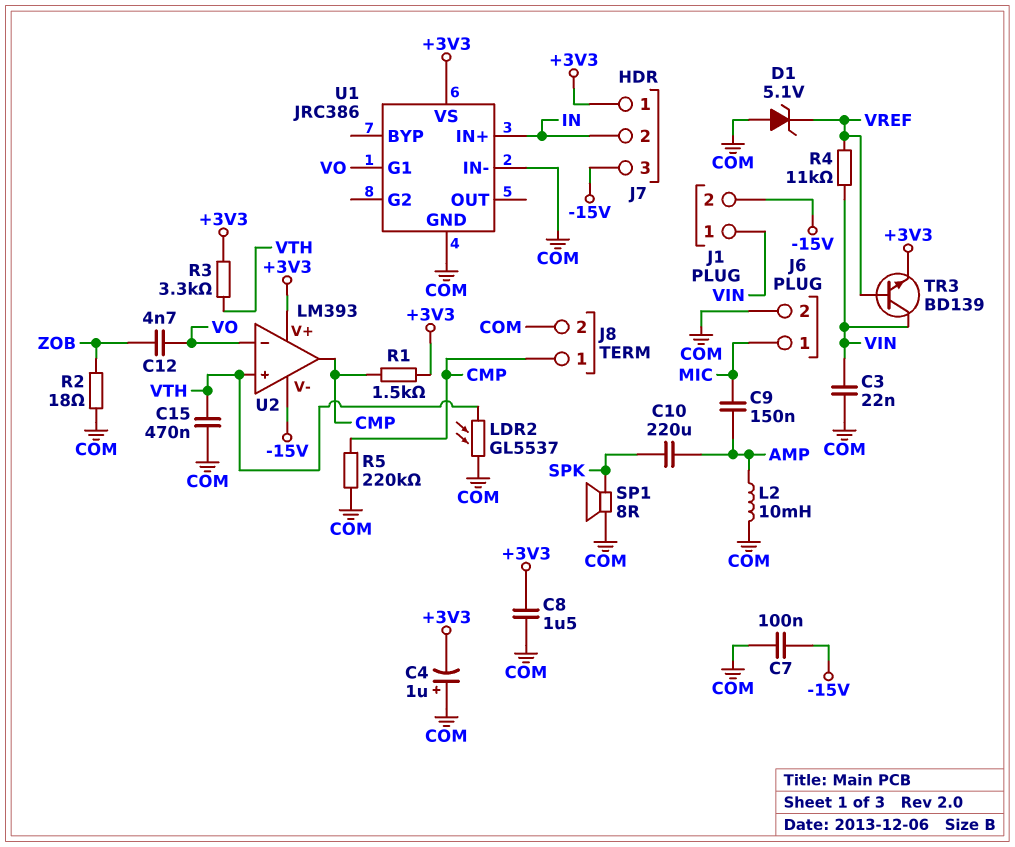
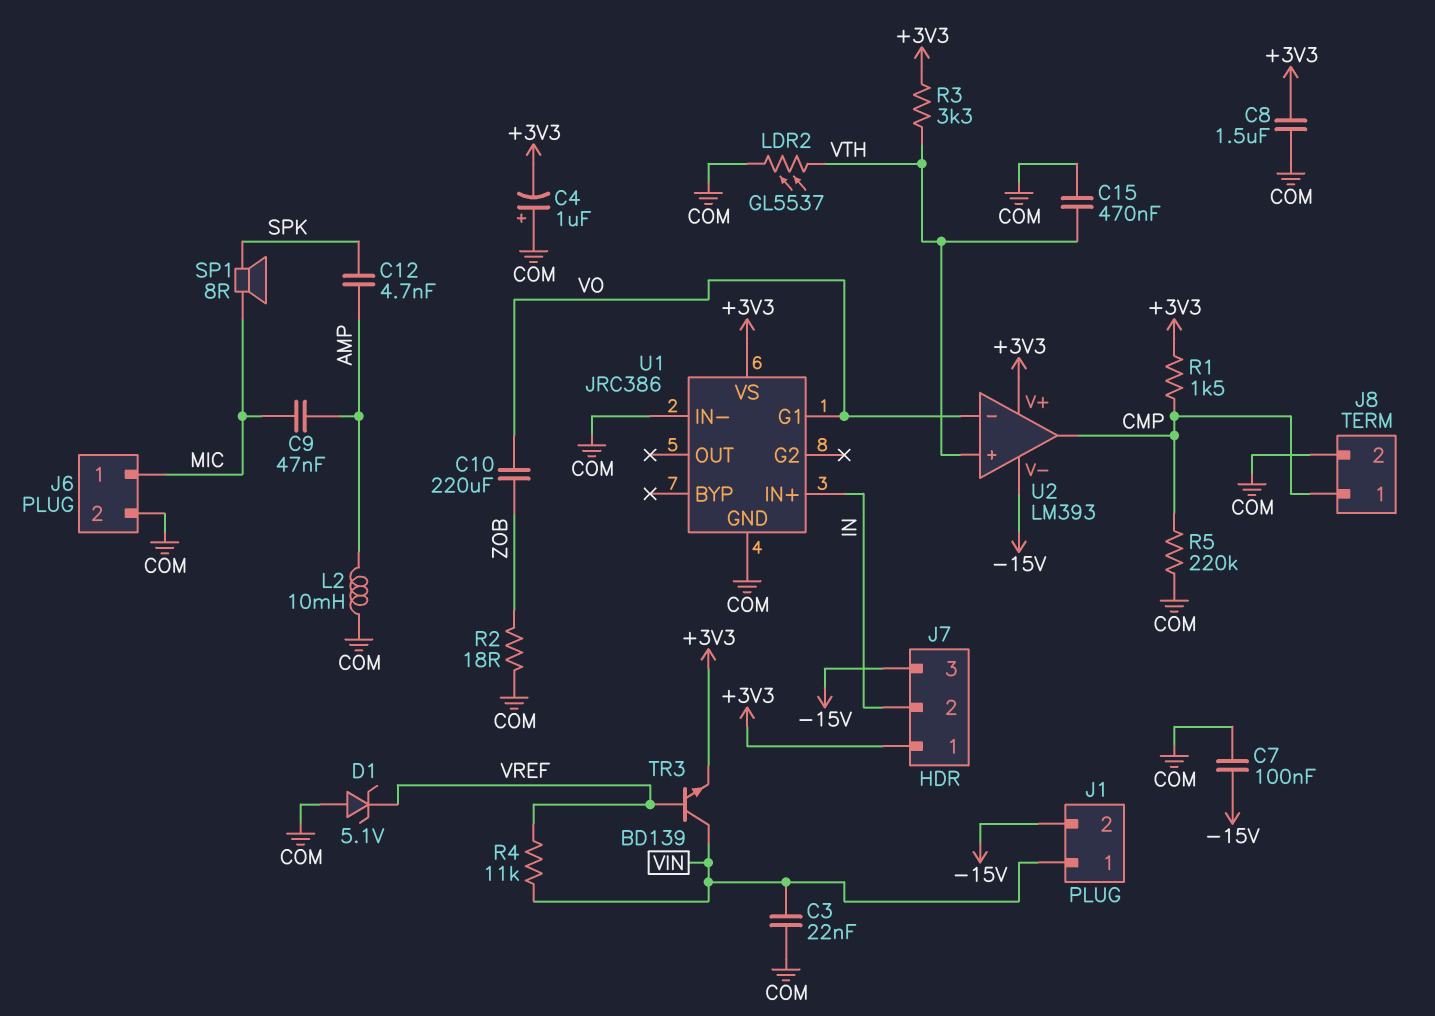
C9: 150nF (AMP, MIC) -> 47nF (AMP, MIC)
C10: 220uF (AMP, SPK) -> 220uF (VO, ZOB)
C12: 4.7nF (VO, ZOB) -> 4.7nF (AMP, SPK)
SP1: speaker 8R (COM, SPK) -> speaker 8R (MIC, SPK)

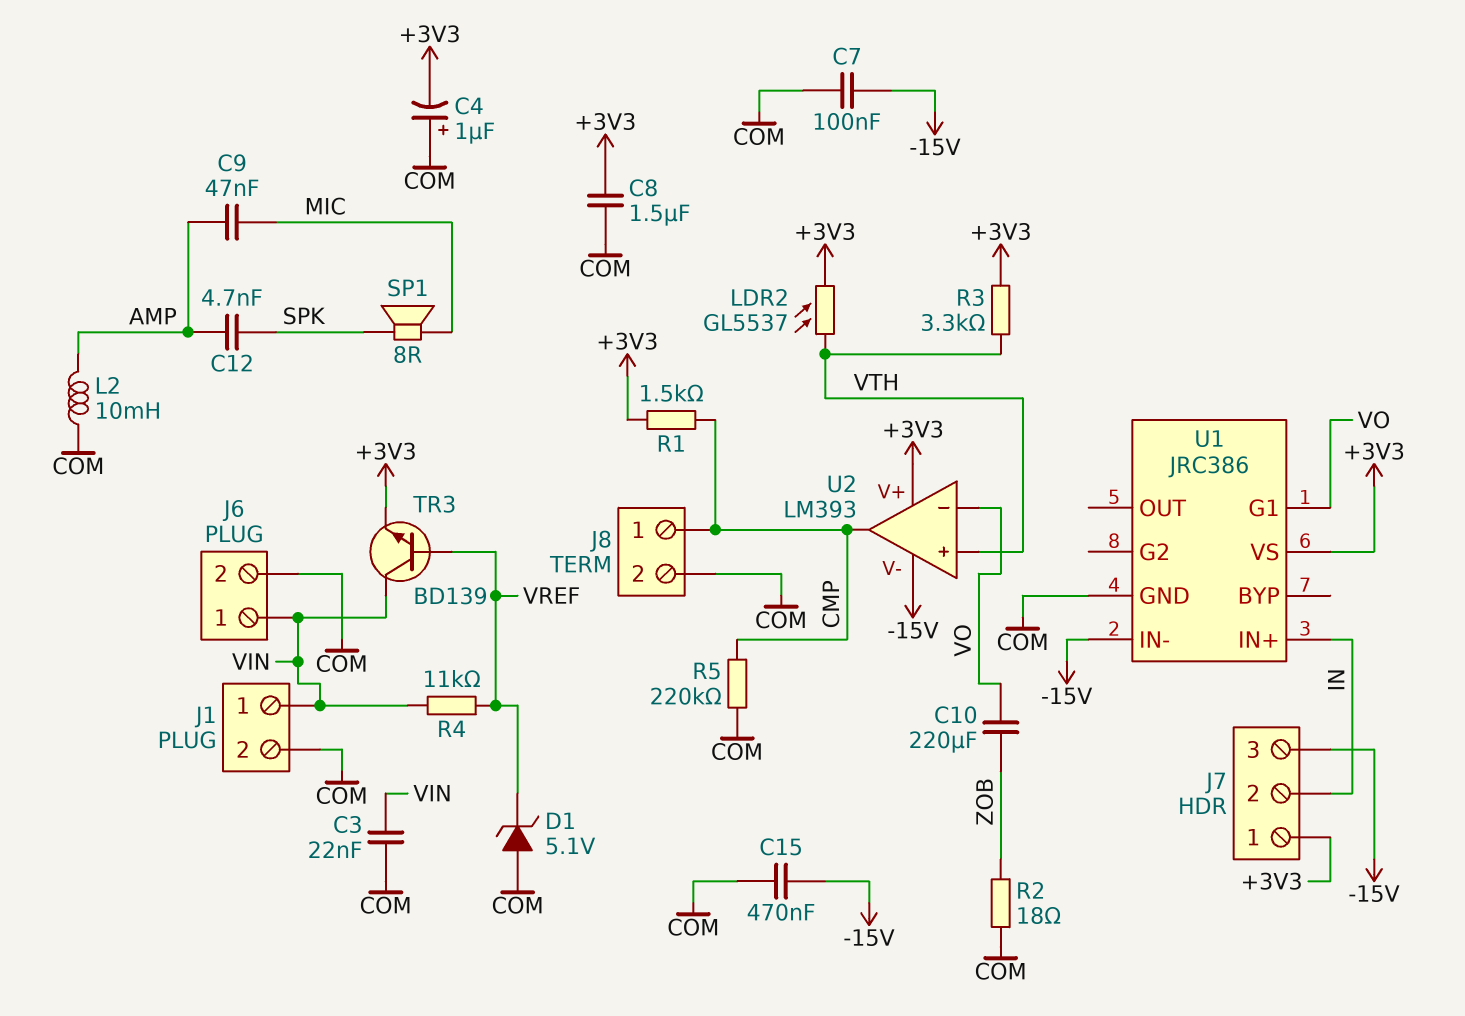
C15: 470nF (COM, VTH) -> 470nF (-15V, COM)
J1 pin 2: -15V -> COM
J6 pin 1: MIC -> VIN
LDR2: GL5537 (COM, VTH) -> GL5537 (+3V3, VTH)
U1 pin IN-: COM -> -15V

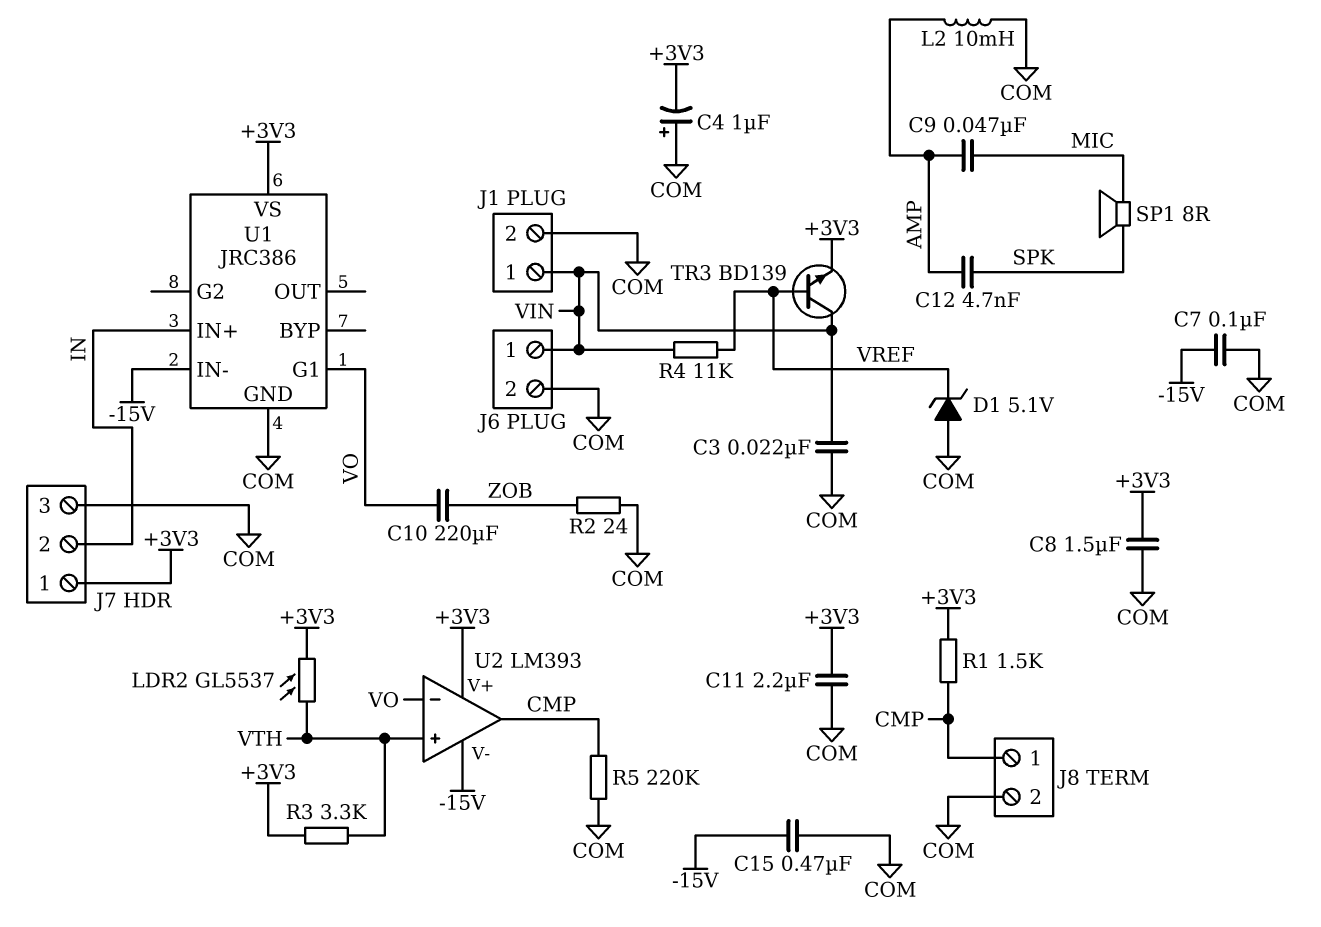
C11: none -> 2.2uF (+3V3, COM)
J7 pin 3: -15V -> COM
R2: 18 (COM, ZOB) -> 24 (COM, ZOB)

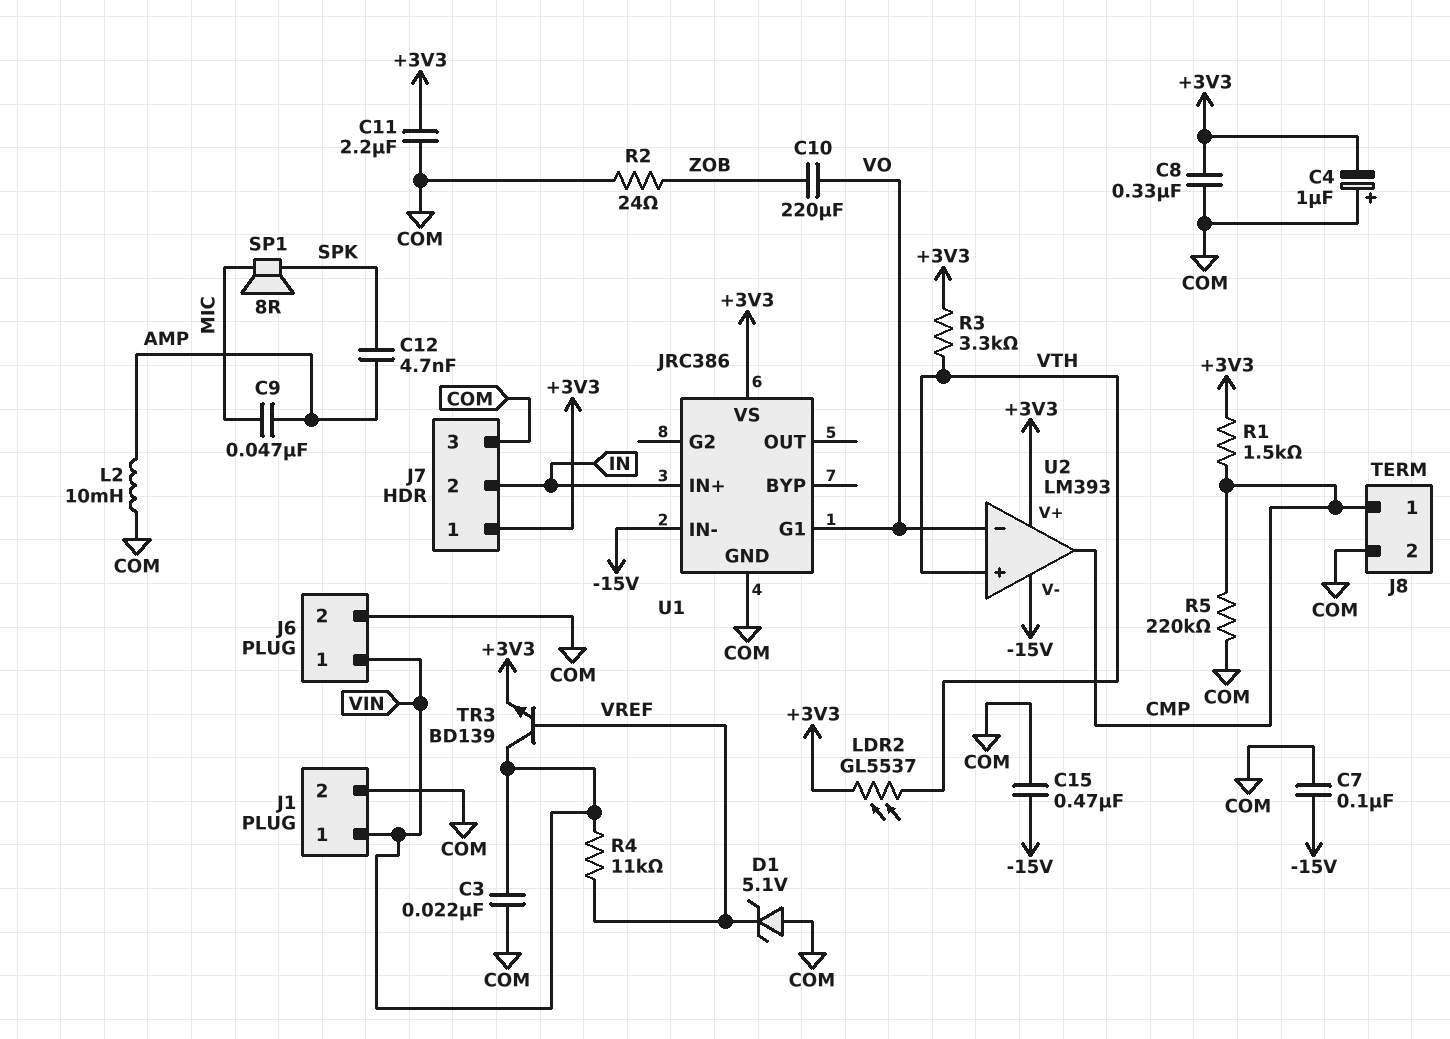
C8: 1.5uF (+3V3, COM) -> 330nF (+3V3, COM)

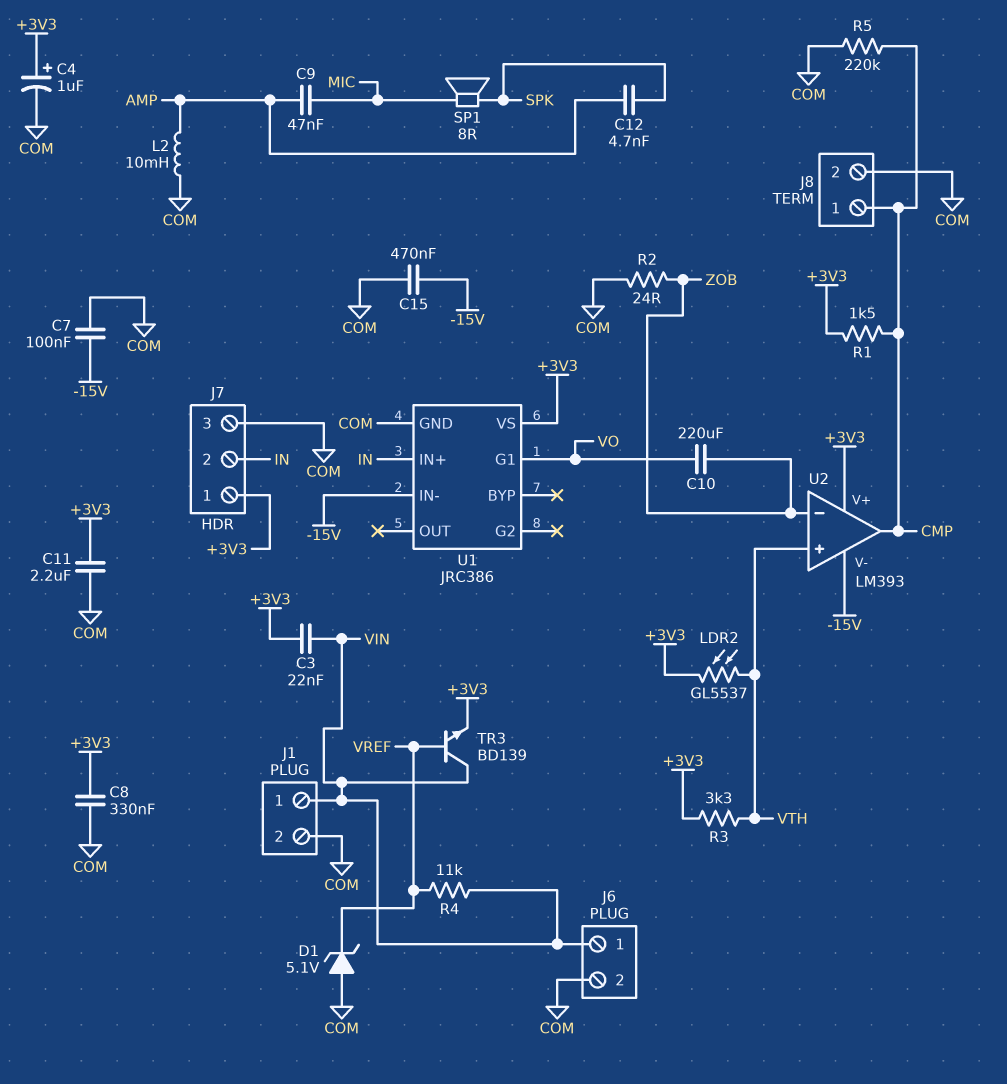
C3: 22nF (COM, VIN) -> 22nF (+3V3, VIN)
C4: 1uF (plus COM, minus +3V3) -> 1uF (plus +3V3, minus COM)
U2 pin in-: VO -> ZOB

